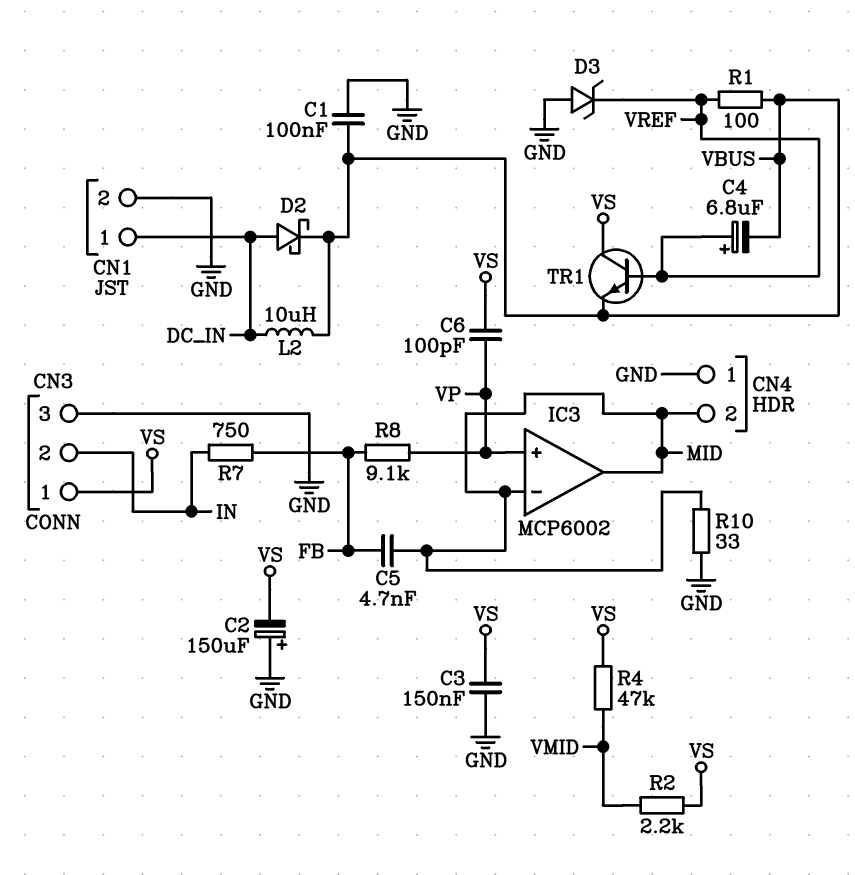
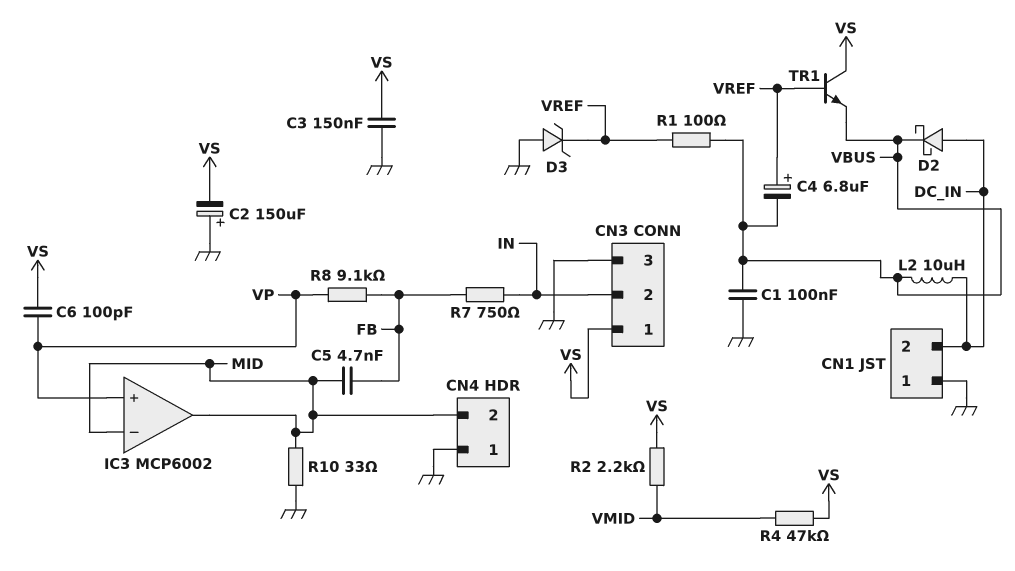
CN1 pin 1: DC_IN -> GND
CN1 pin 2: GND -> DC_IN

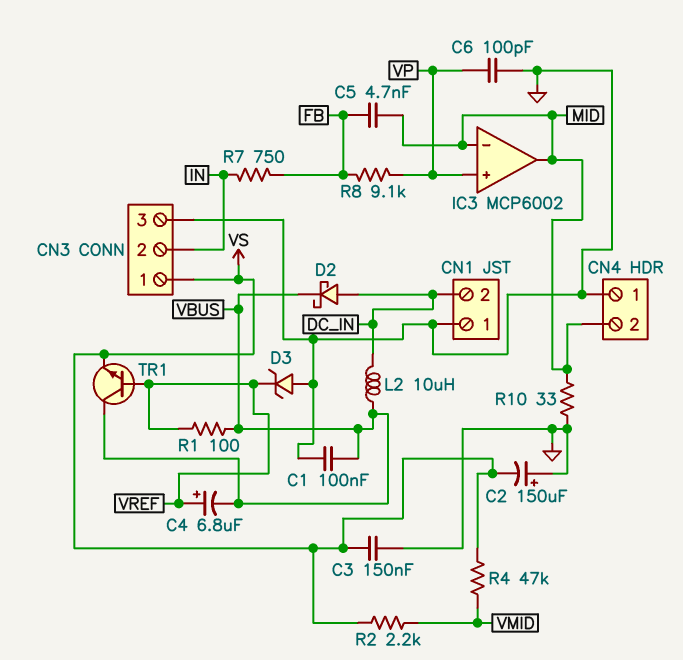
C6: 100pF (VP, VS) -> 100pF (GND, VP)
TR1: NPN (B VREF, C VS, E VBUS) -> NPN (B VREF, C VBUS, E VS)

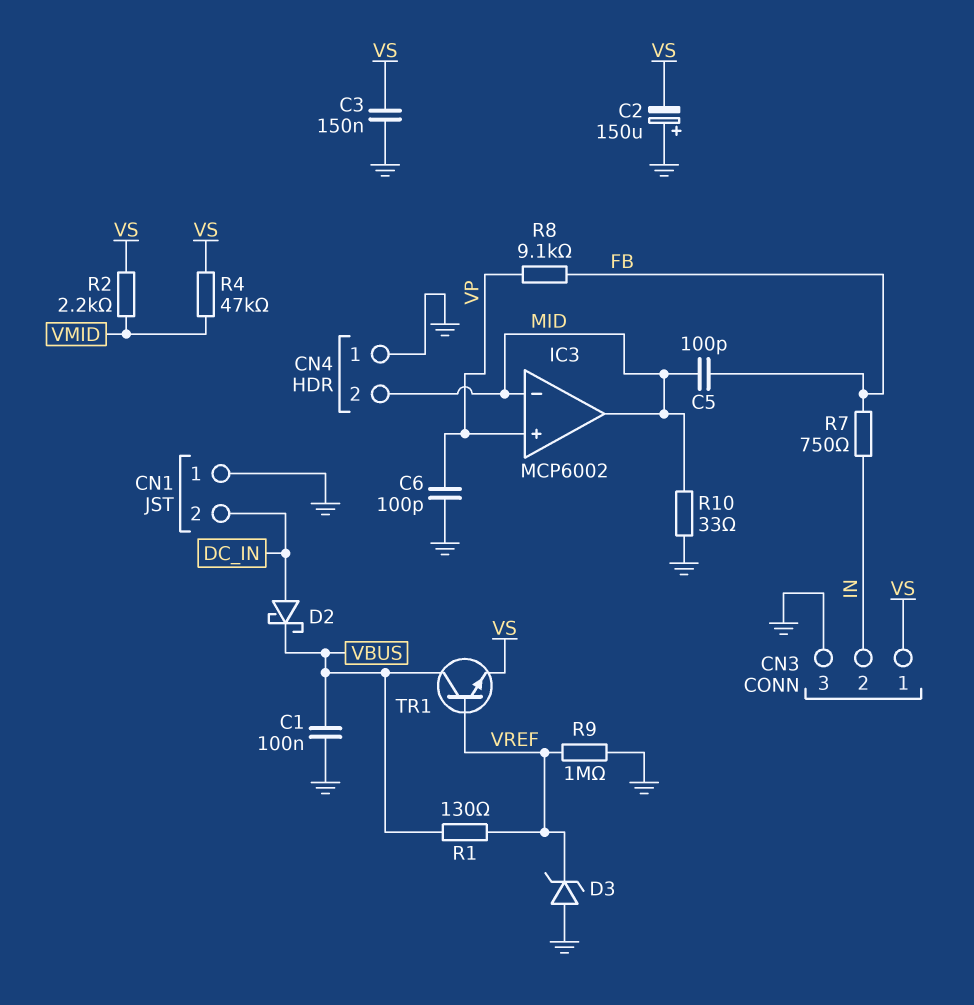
C4: 6.8uF (plus VREF, minus VBUS) -> none
C5: 4.7nF (FB, MID) -> 100pF (FB, MID)
L2: 10uH (DC_IN, VBUS) -> none
R1: 100 (VBUS, VREF) -> 130 (VBUS, VREF)
R9: none -> 1M (GND, VREF)

